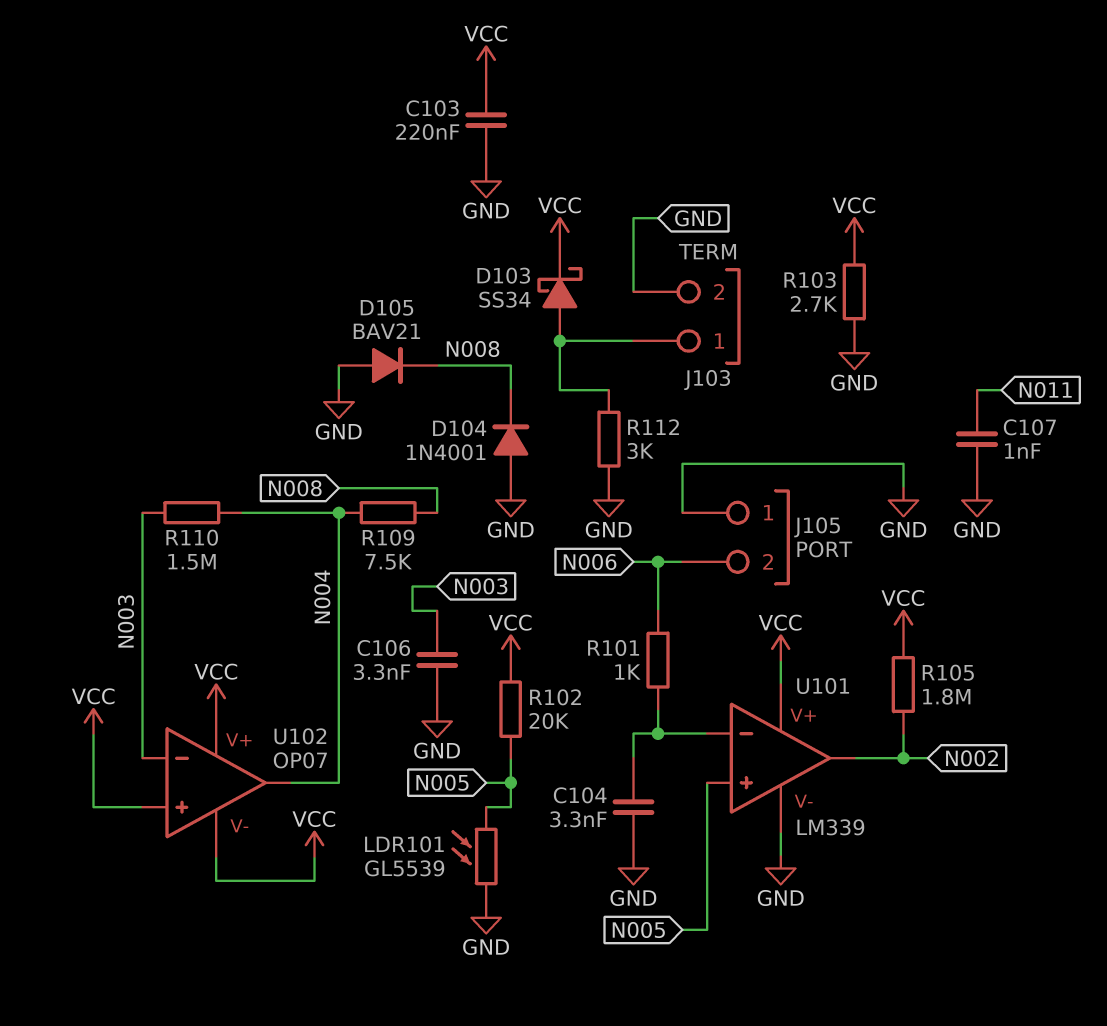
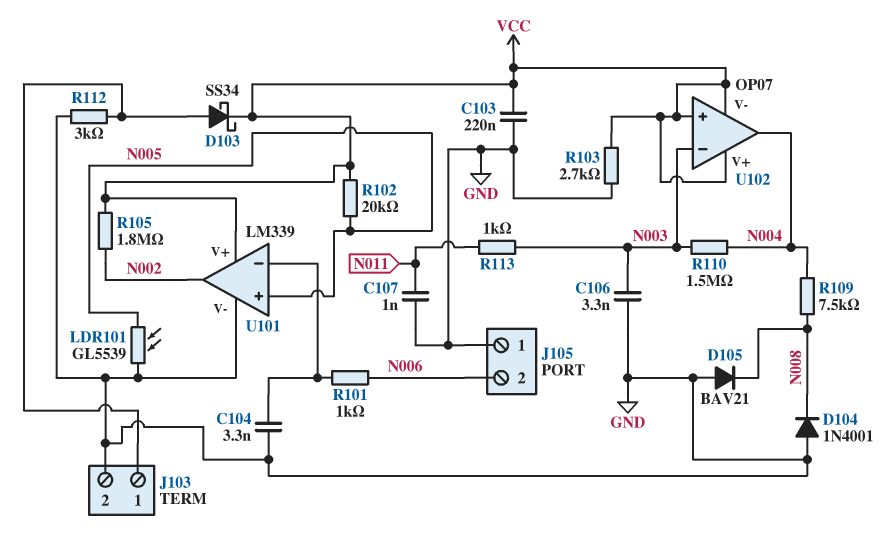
R113: none -> 1k (N003, N011)

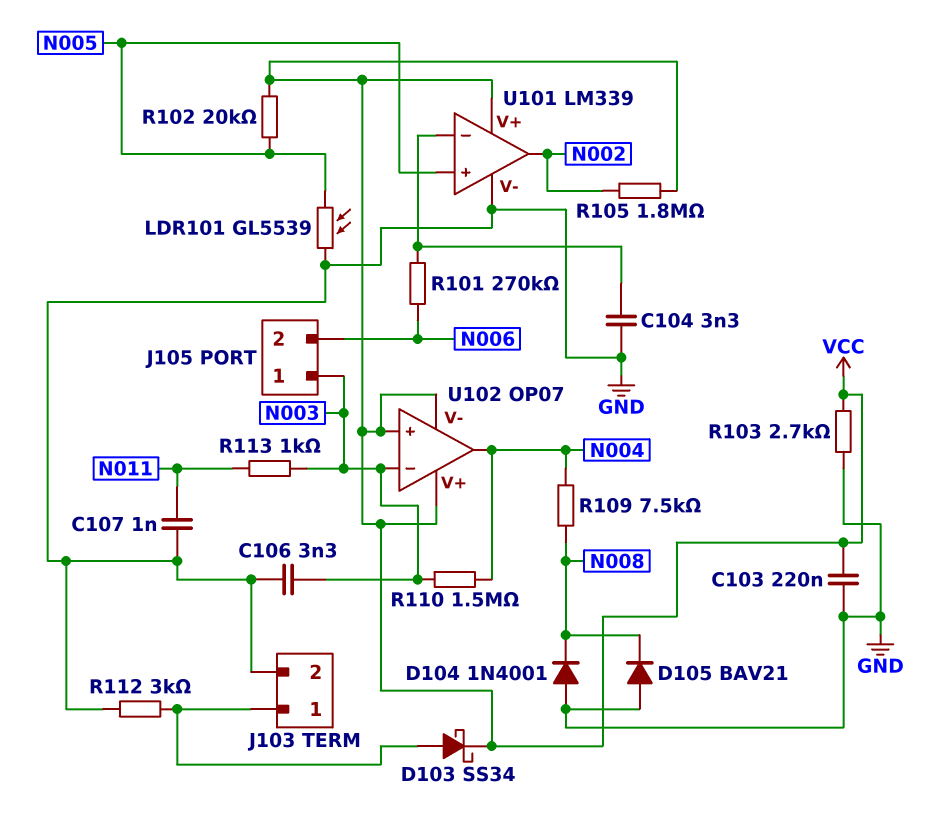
J105 pin 1: GND -> N003
R101: 1k (N006, U101/in-) -> 270k (N006, U101/in-)

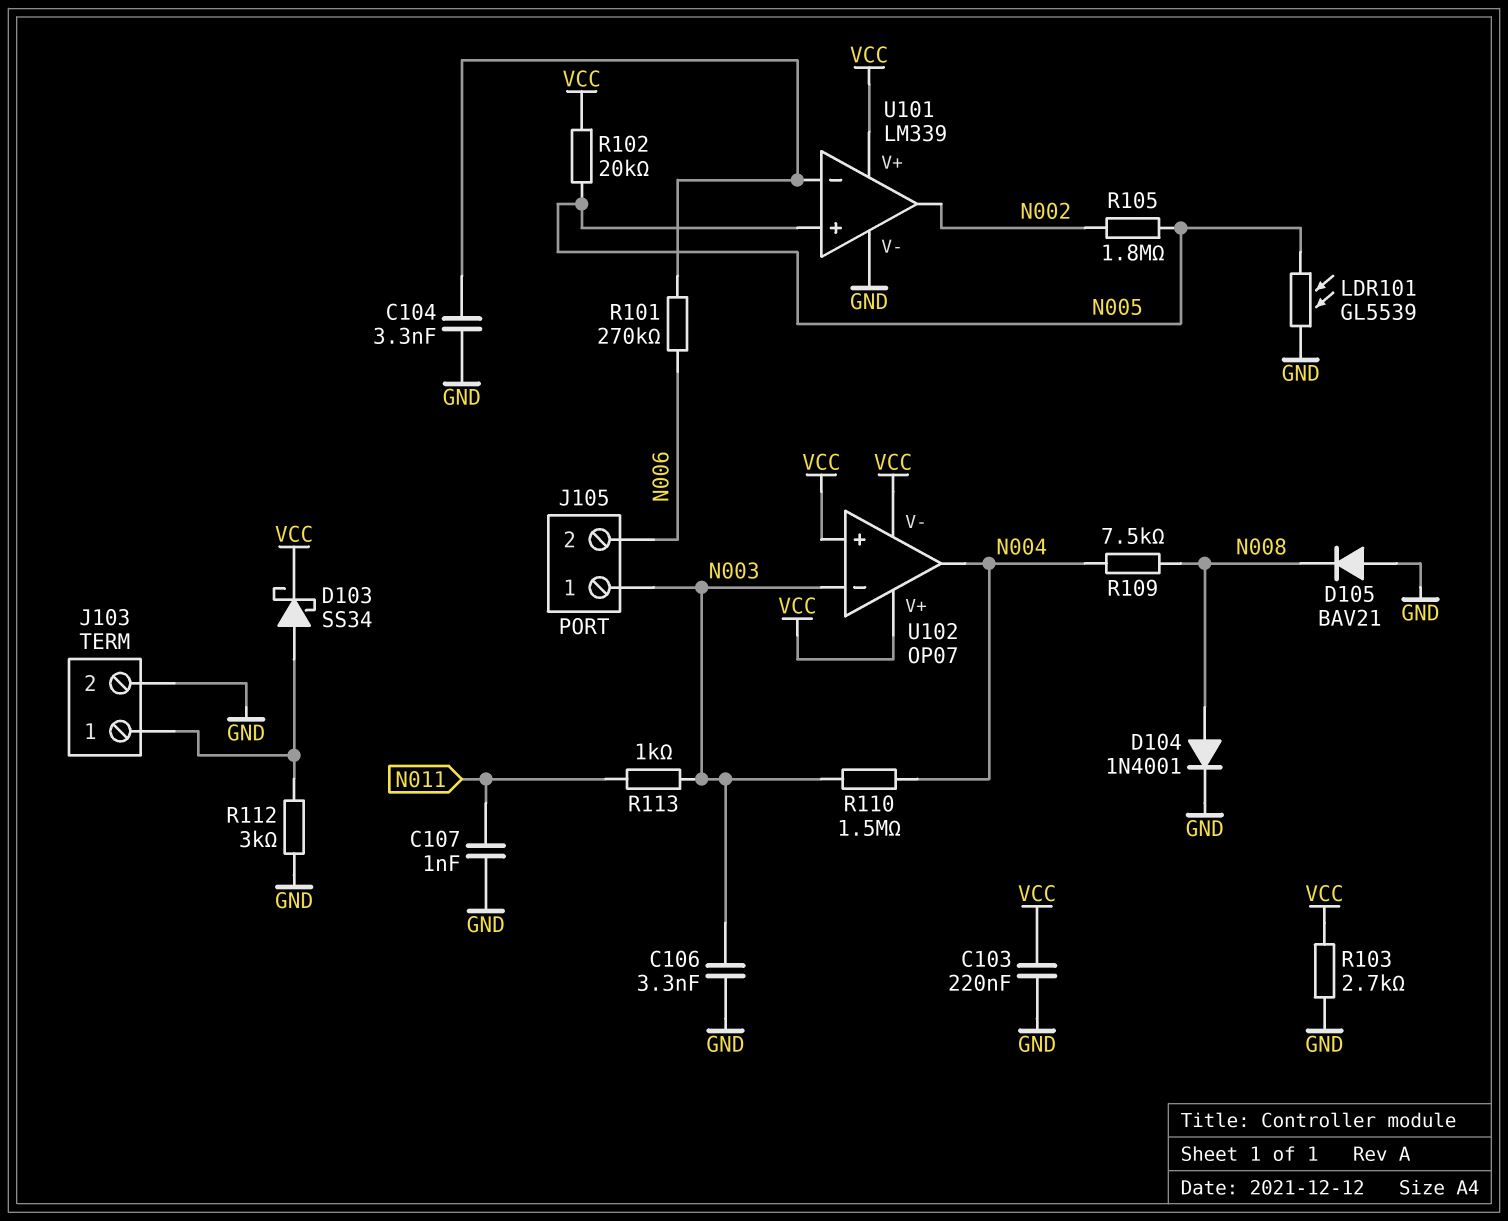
D104: diode 1N4001 (A GND, K N008) -> diode 1N4001 (A N008, K GND)
R105: 1.8M (N002, VCC) -> 1.8M (N002, N005)

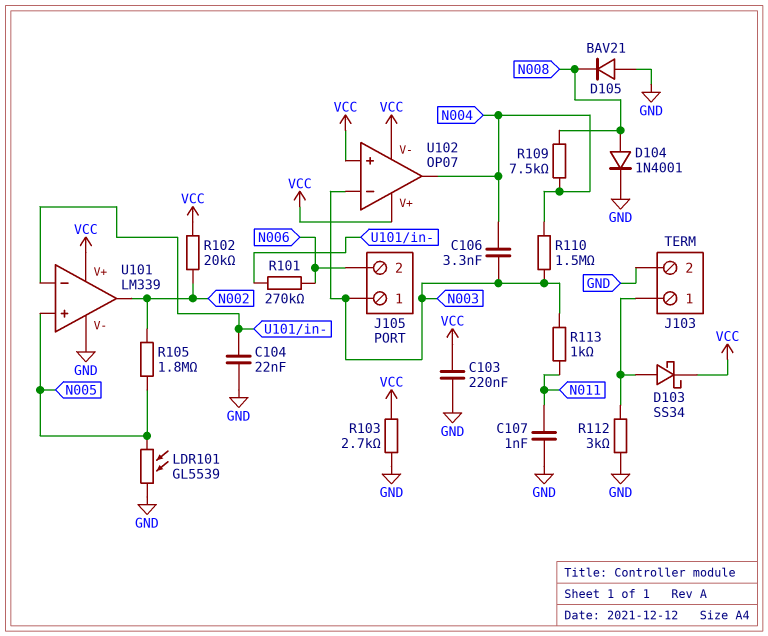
C104: 3.3nF (GND, U101/in-) -> 22nF (GND, U101/in-)
C106: 3.3nF (GND, N003) -> 3.3nF (N003, N004)
R102: 20k (N005, VCC) -> 20k (N002, VCC)

